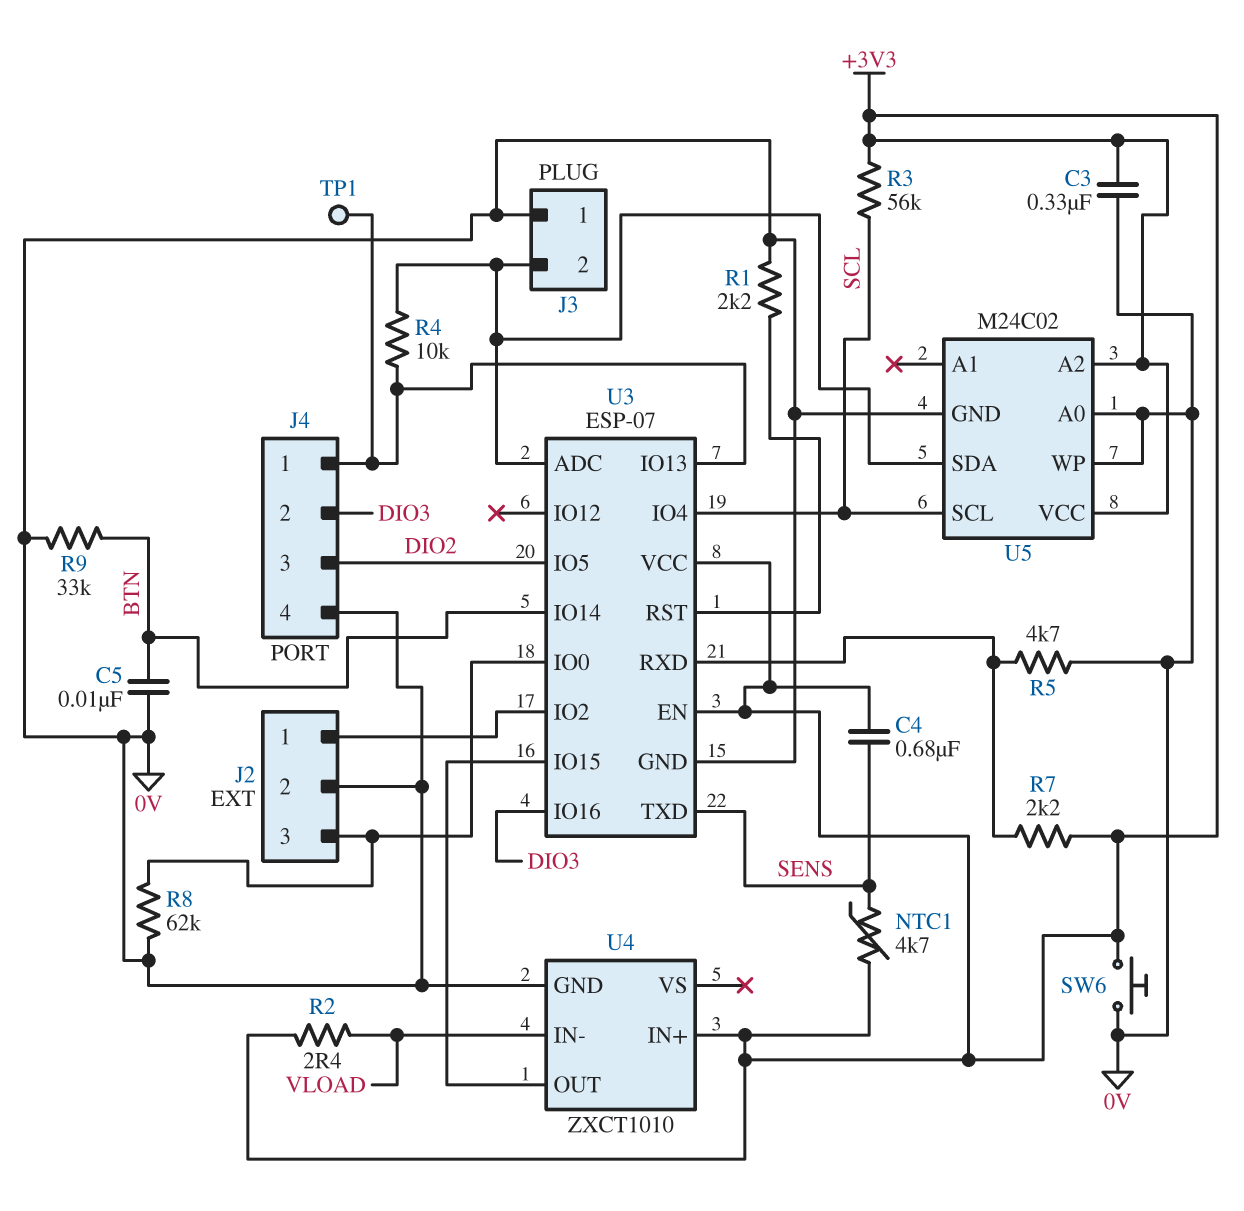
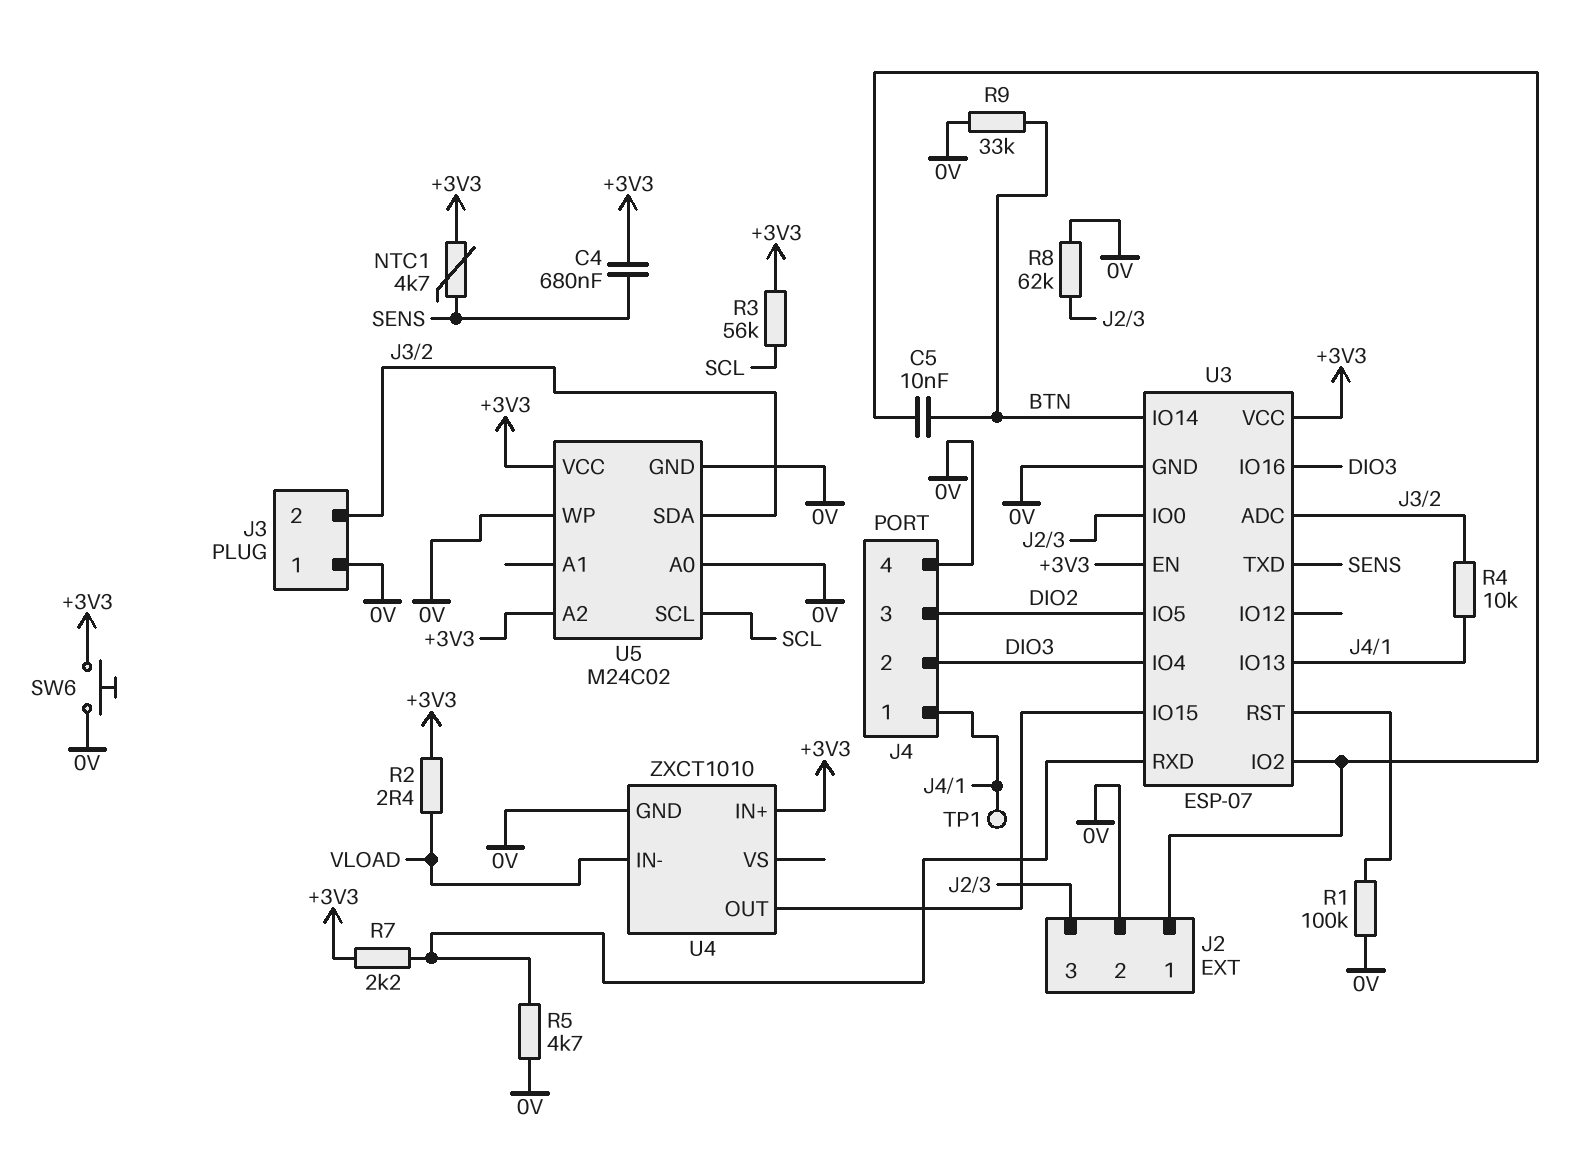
C3: 330nF (+3V3, 0V) -> none
C5: 10nF (0V, BTN) -> 10nF (BTN, J2/1)
R1: 2.2k (0V, U3/RST) -> 100k (0V, U3/RST)
U3 pin IO4: SCL -> DIO3

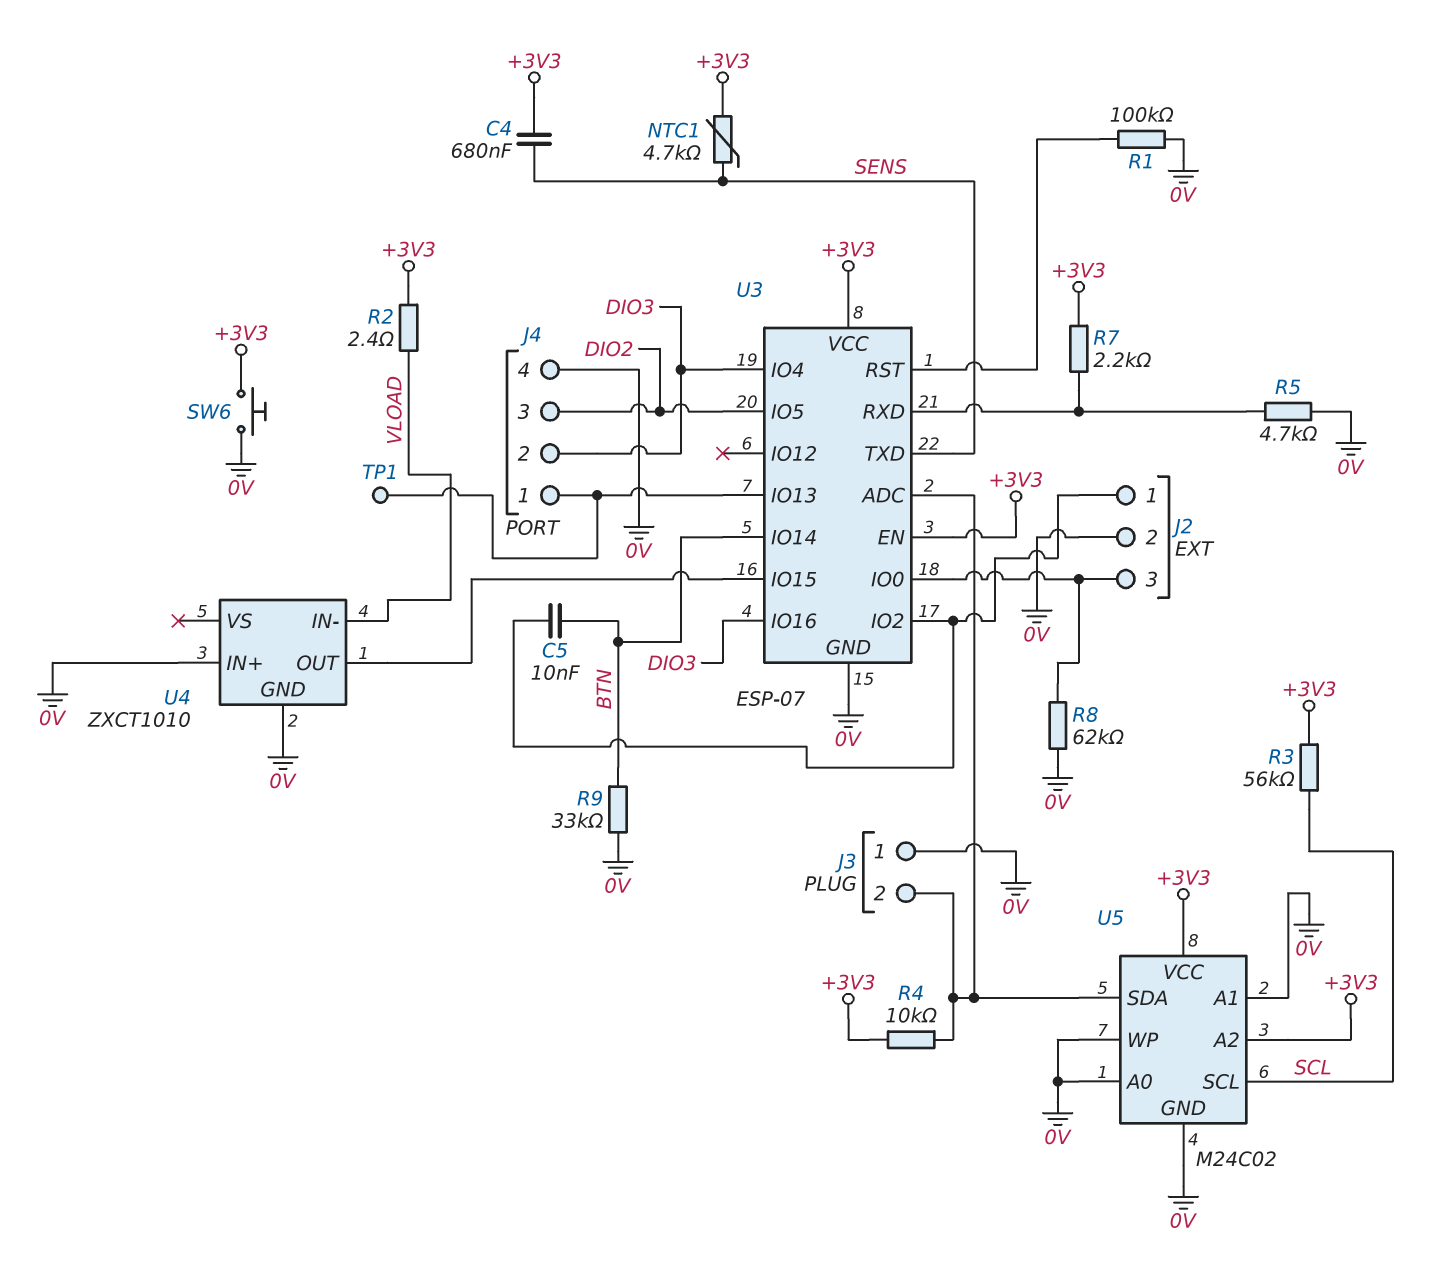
R4: 10k (J3/2, J4/1) -> 10k (+3V3, J3/2)
U4 pin IN+: +3V3 -> 0V
U5 pin A1: none -> 0V

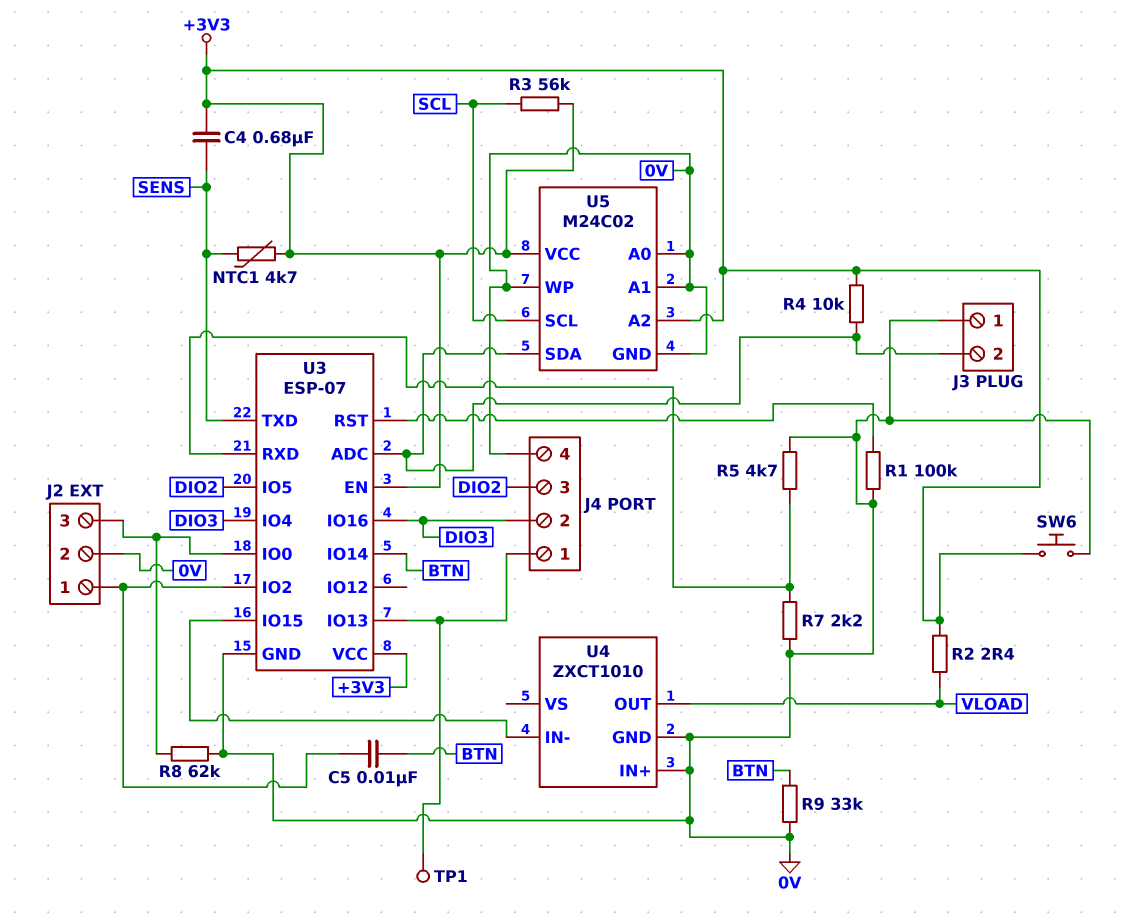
R7: 2.2k (+3V3, U3/RXD) -> 2.2k (0V, U3/RXD)
U4 pin IN-: VLOAD -> U3/IO15
U4 pin OUT: U3/IO15 -> VLOAD

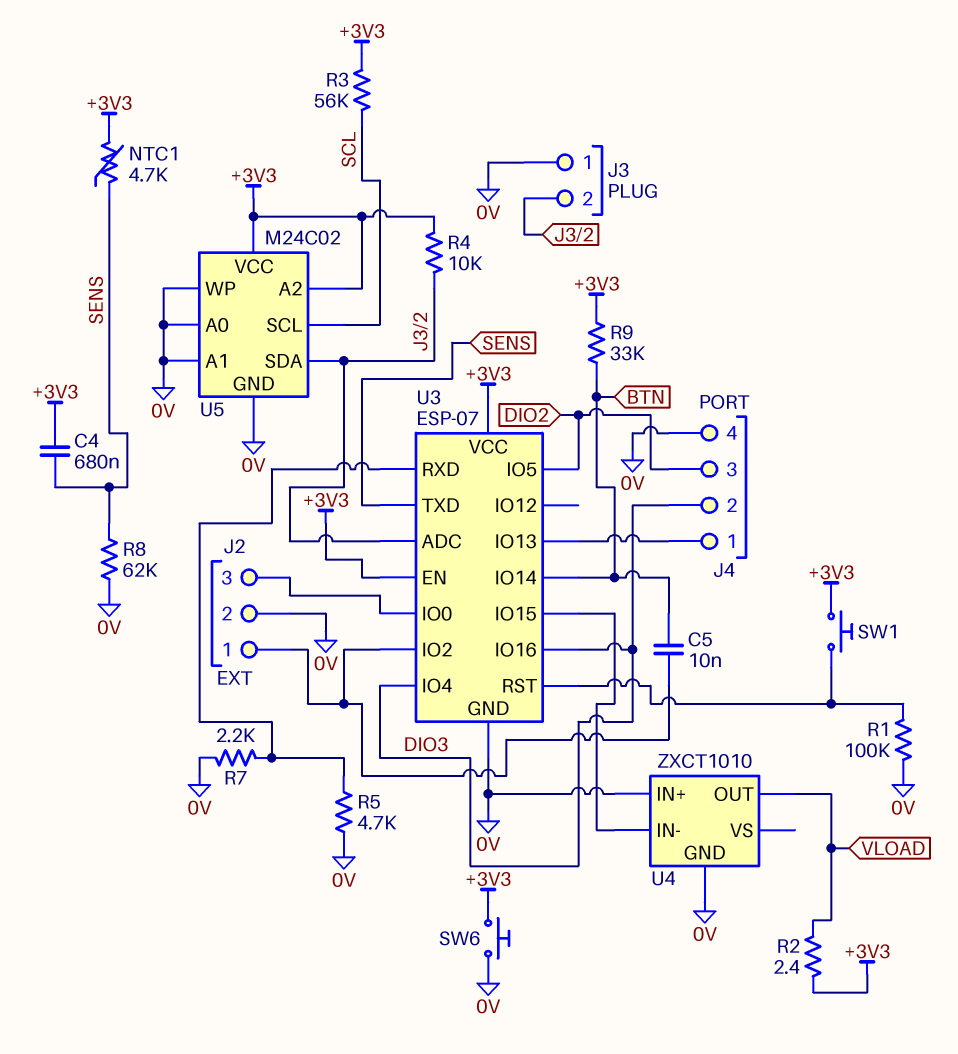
R8: 62k (0V, J2/3) -> 62k (0V, SENS)
R9: 33k (0V, BTN) -> 33k (+3V3, BTN)
SW1: none -> button (+3V3, U3/RST)
TP1: test point (J4/1) -> none

